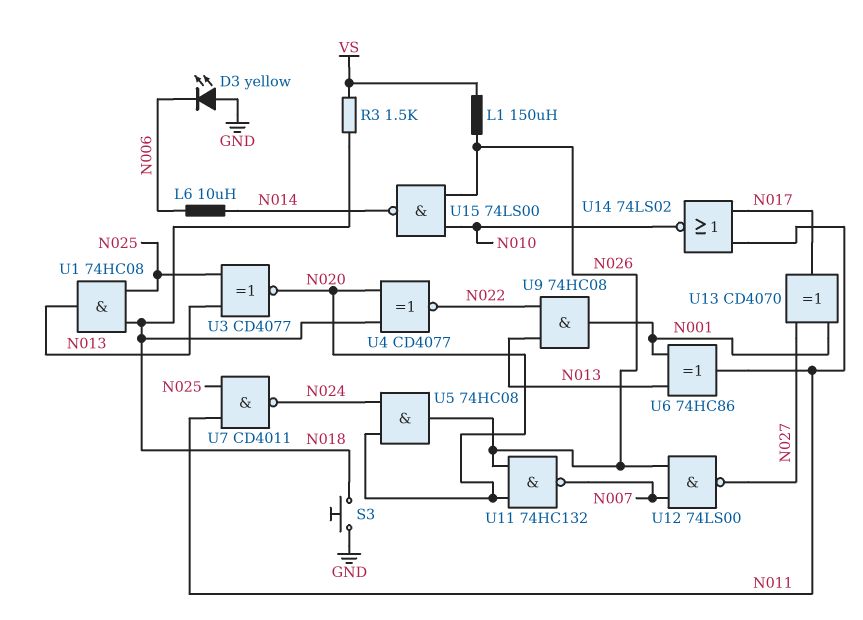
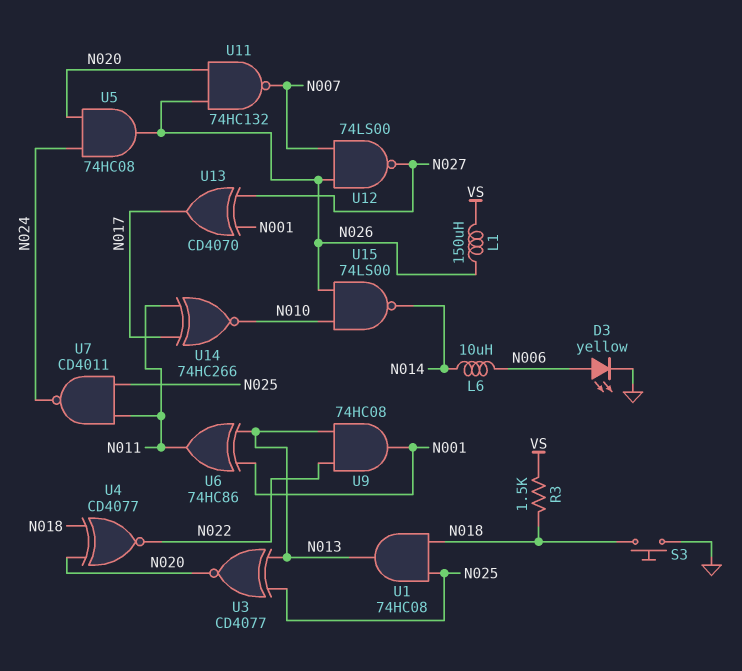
D3: LED yellow (A GND, K N006) -> LED yellow (A N006, K GND)
U14: NOR 74LS02 (in N011, in N017, out N010) -> XNOR 74HC266 (in N011, in N017, out N010)

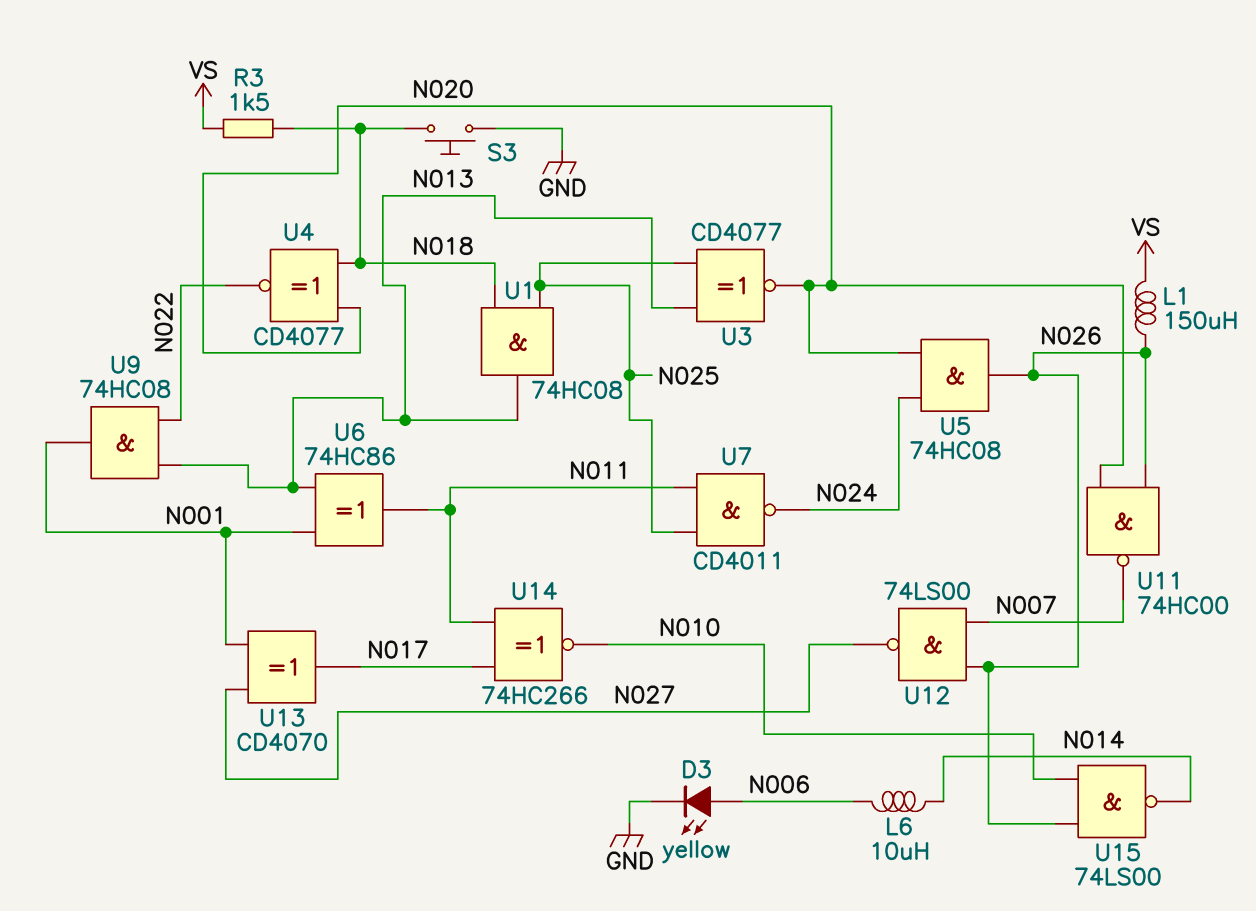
U11: NAND 74HC132 (in N020, in N026, out N007) -> NAND 74HC00 (in N020, in N026, out N007)

